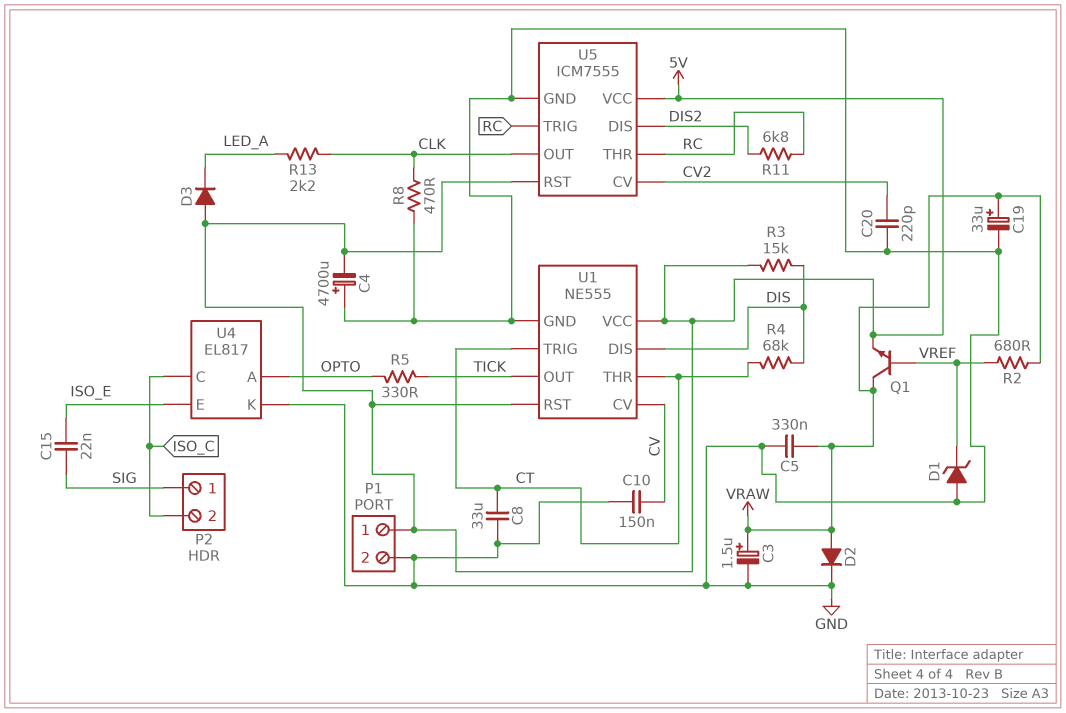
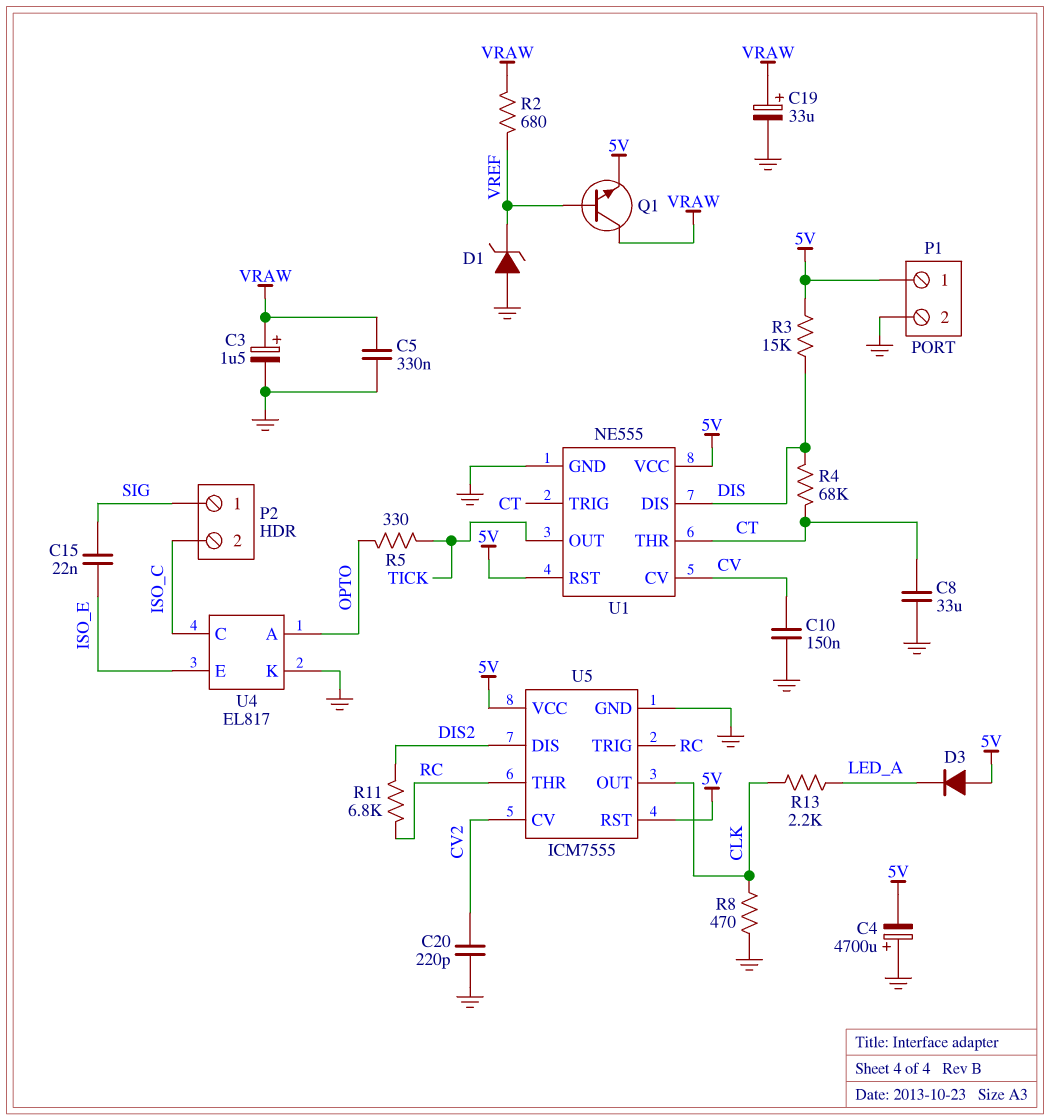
D2: diode (A VRAW, K GND) -> none

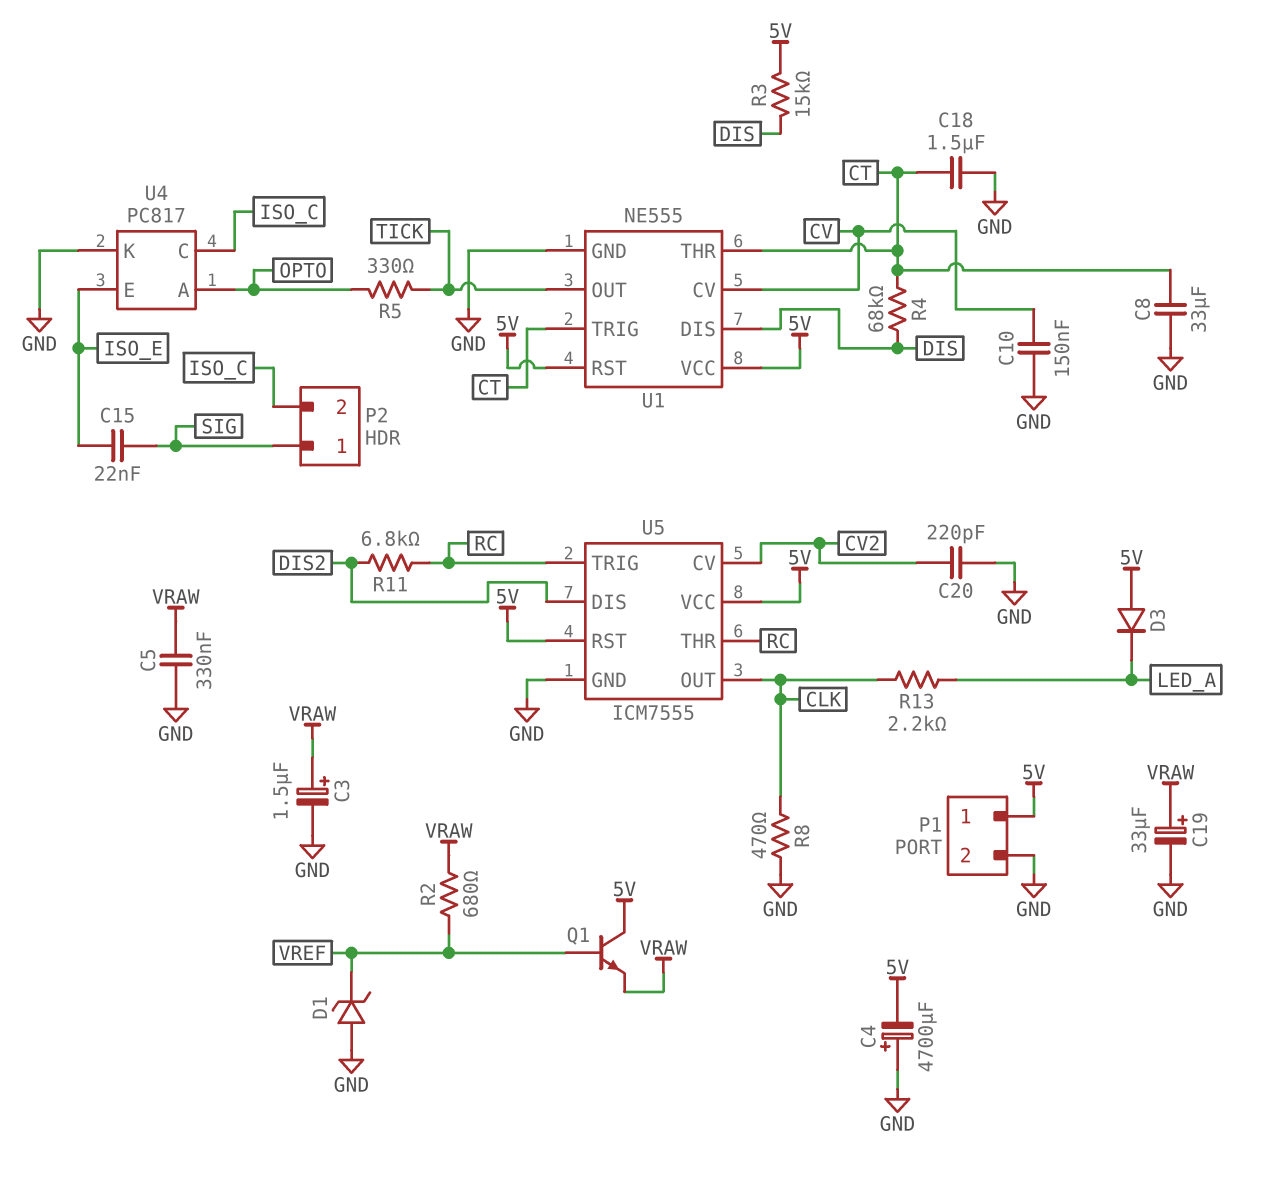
C18: none -> 1.5uF (CT, GND)
Q1: NPN (B VREF, C VRAW, E 5V) -> NPN (B VREF, C 5V, E VRAW)
U4: EL817 -> PC817

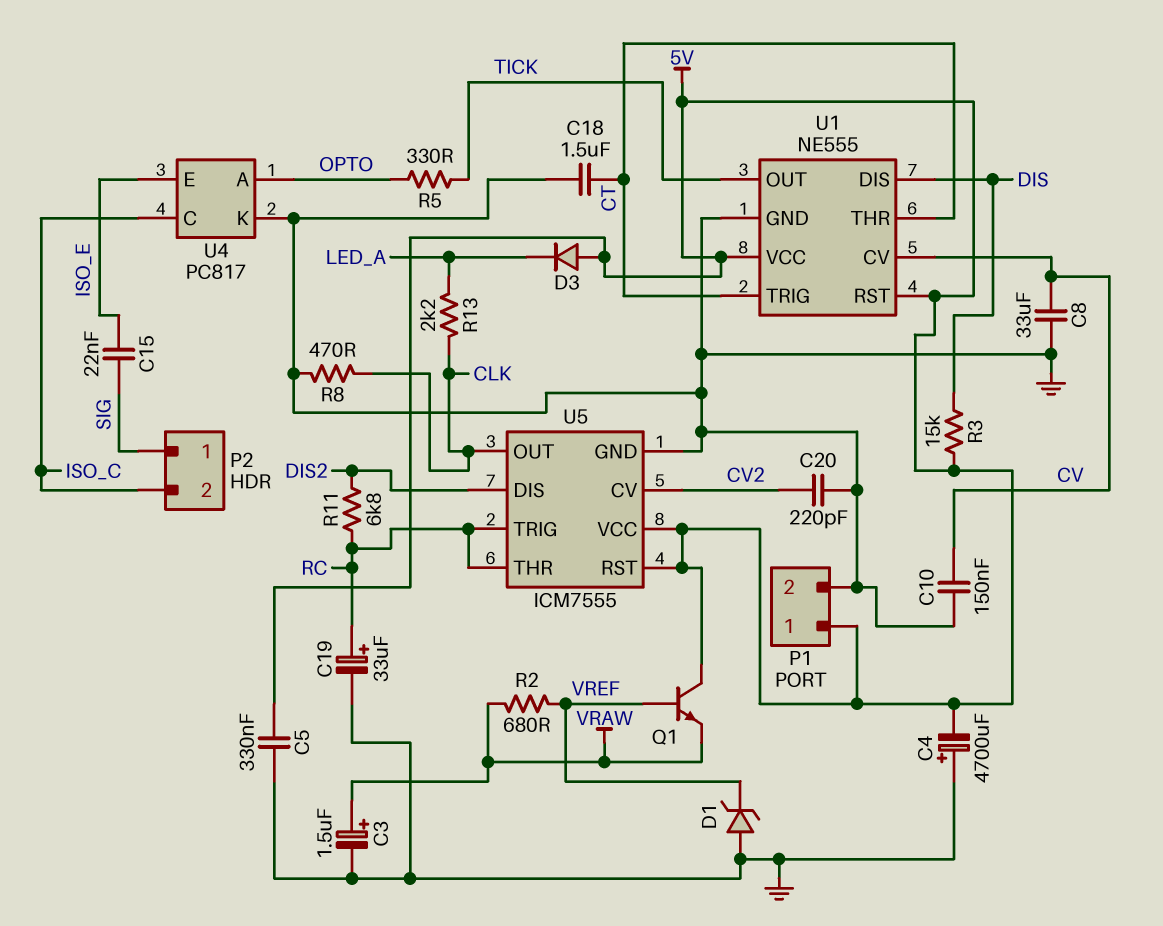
C5: 330nF (GND, VRAW) -> 330nF (5V, GND)
C8: 33uF (CT, GND) -> 33uF (CV, GND)
C19: 33uF (plus VRAW, minus GND) -> 33uF (plus RC, minus GND)
R4: 68k (CT, DIS) -> none

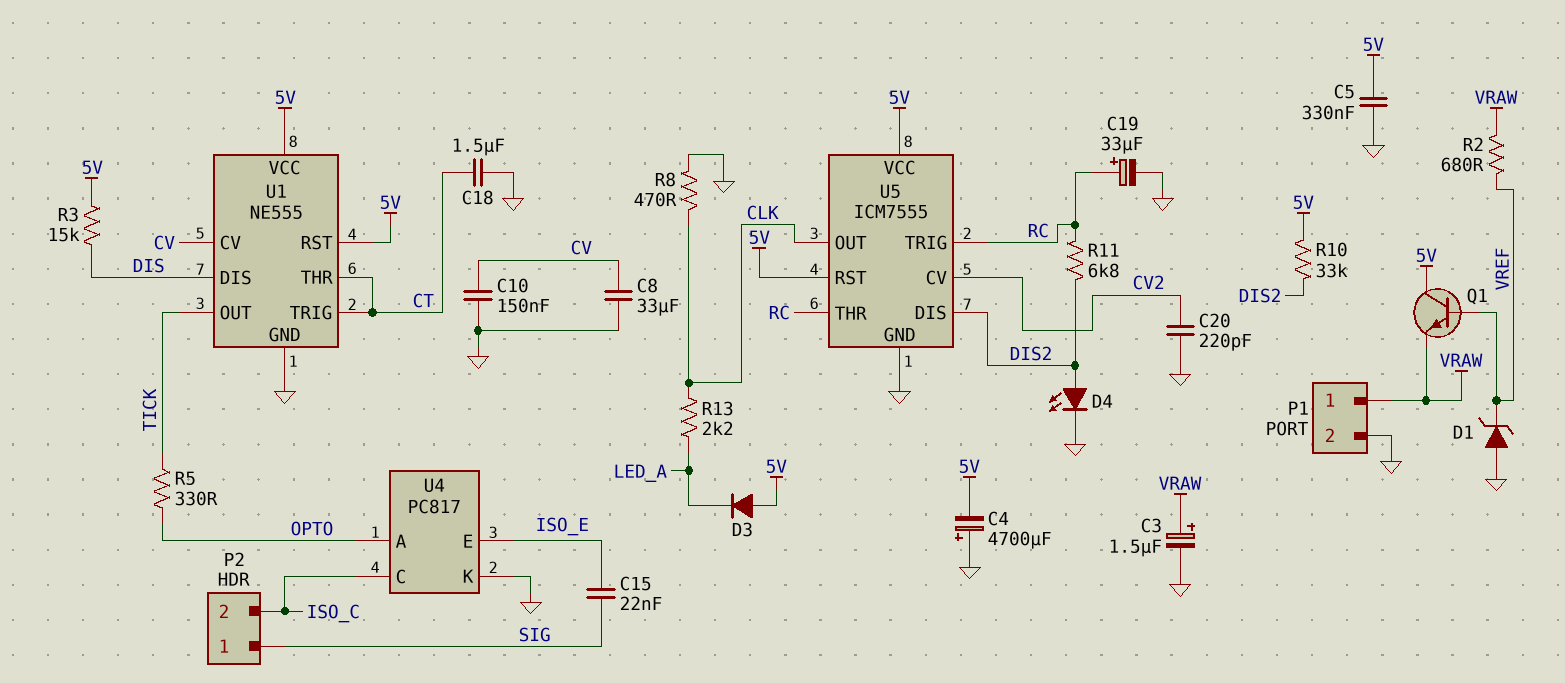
D4: none -> LED (A DIS2, K GND)
P1 pin 1: 5V -> VRAW
R10: none -> 33k (5V, DIS2)

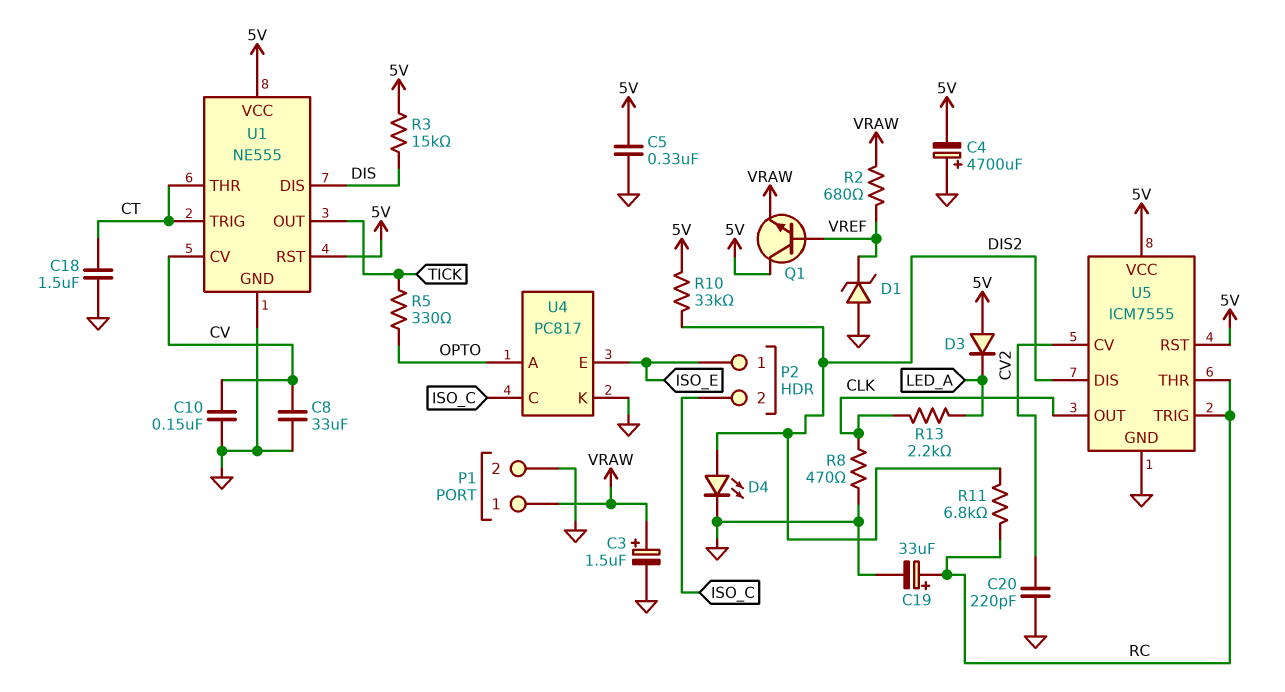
C15: 22nF (ISO_E, SIG) -> none
P2 pin 1: SIG -> ISO_E

